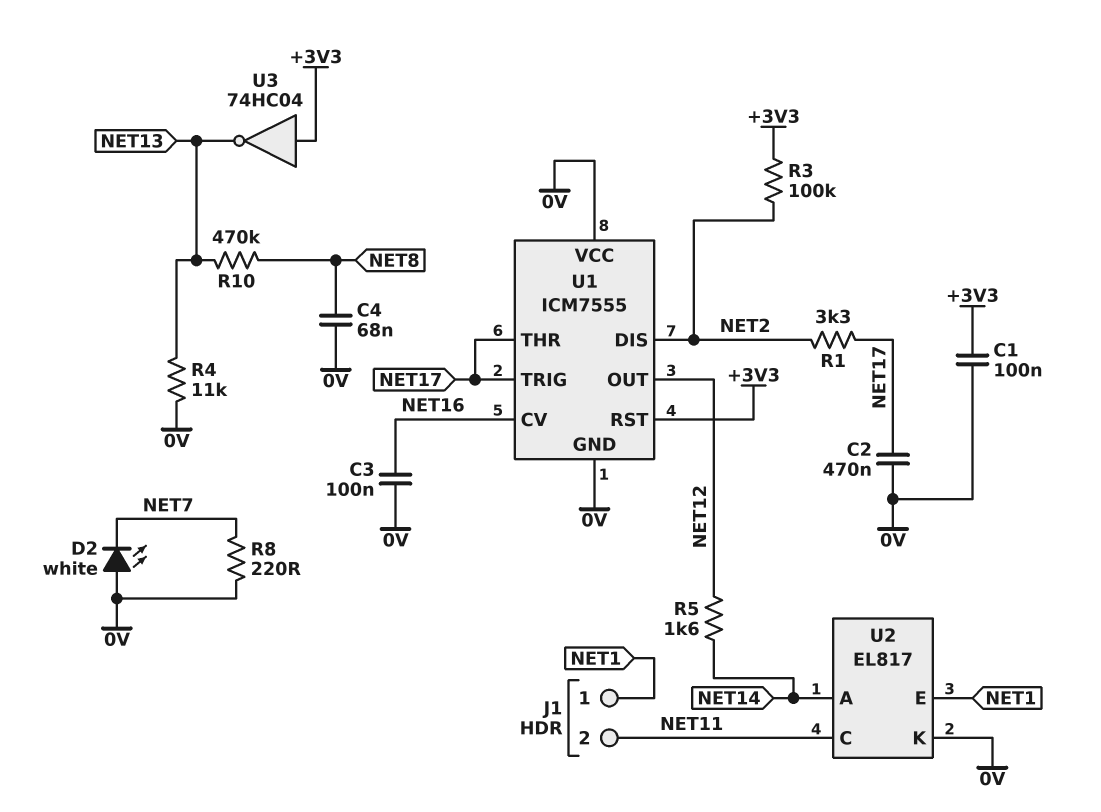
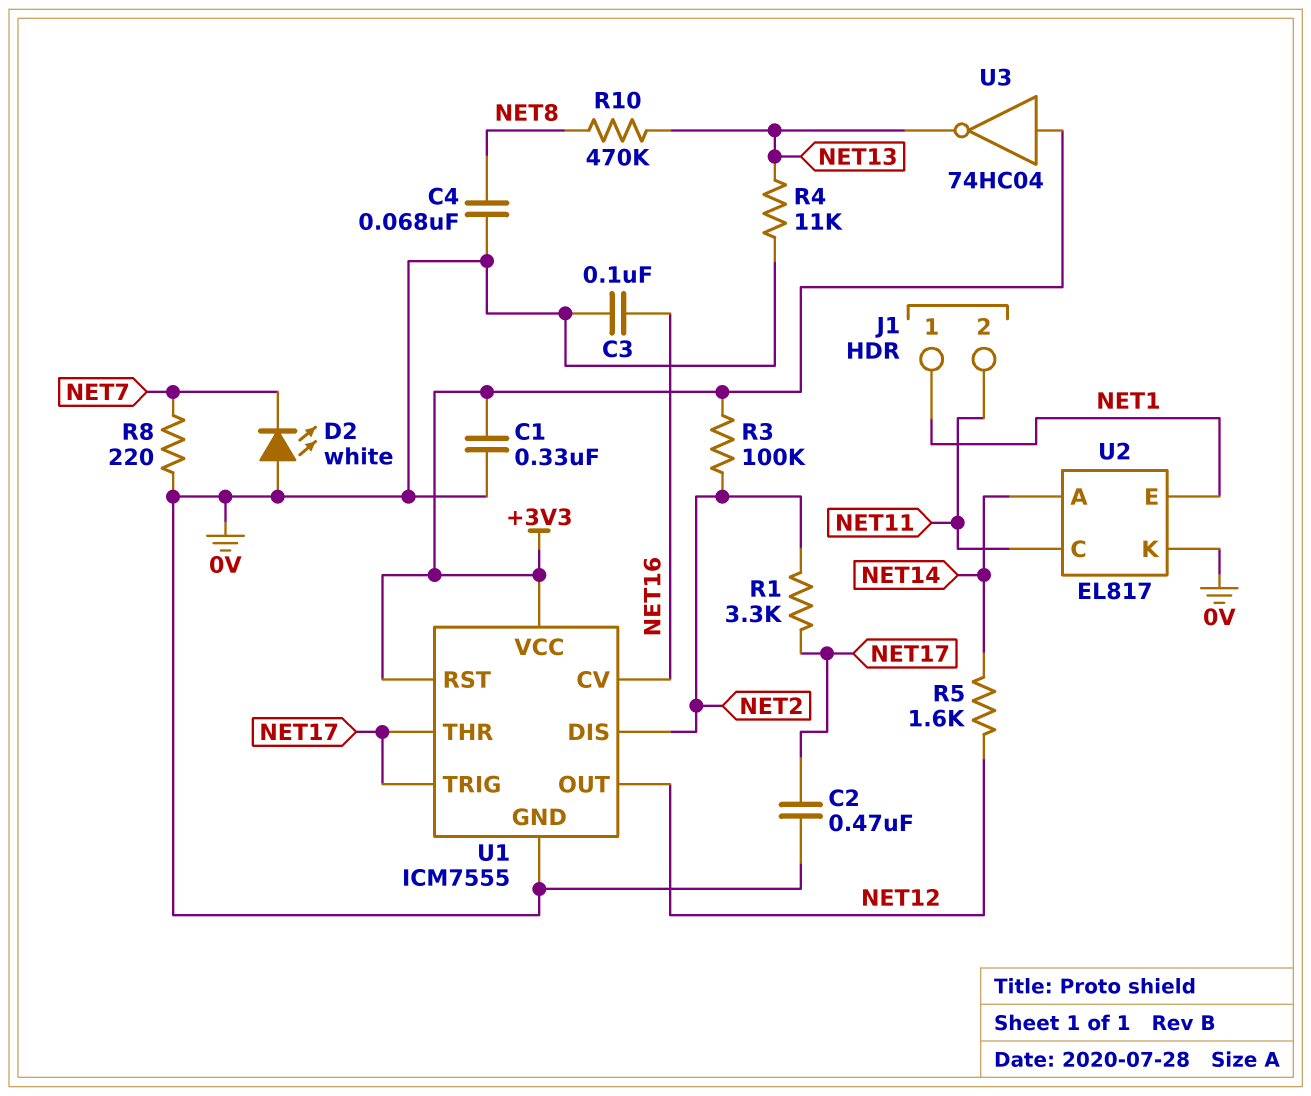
C1: 100nF (+3V3, 0V) -> 330nF (+3V3, 0V)
U1 pin VCC: 0V -> +3V3

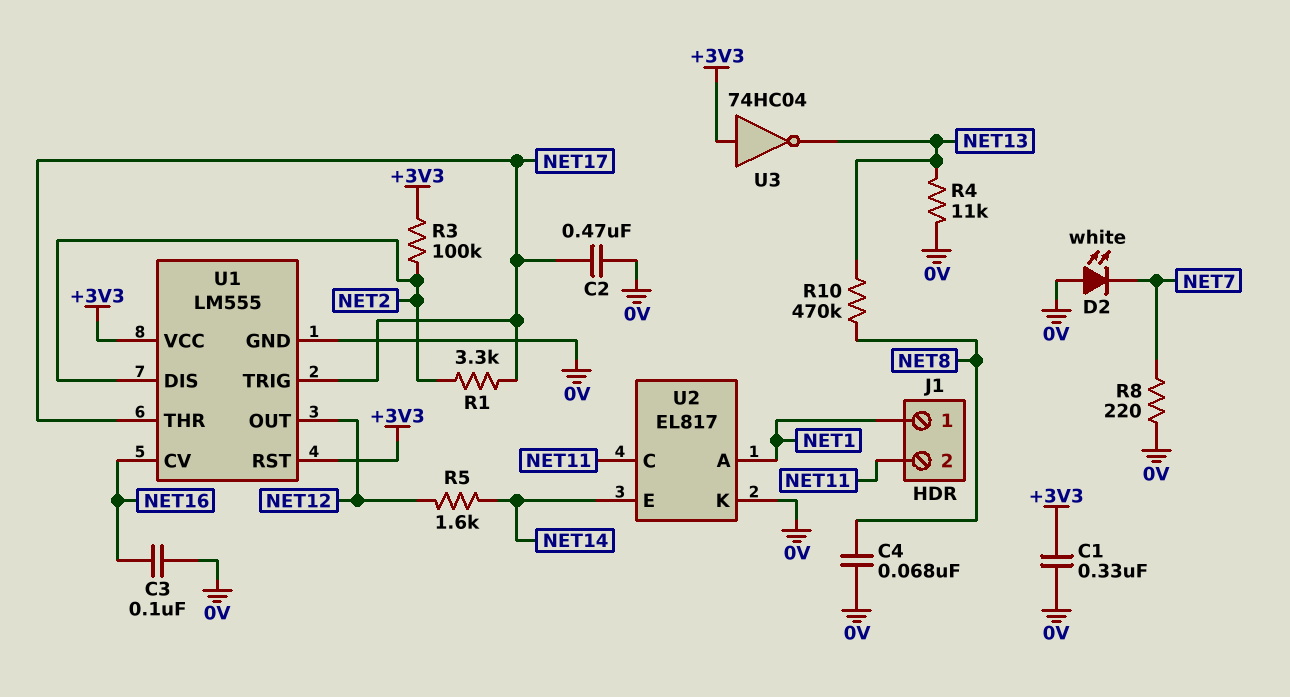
U1: ICM7555 -> LM555
U2 pin A: NET14 -> NET1
U2 pin E: NET1 -> NET14

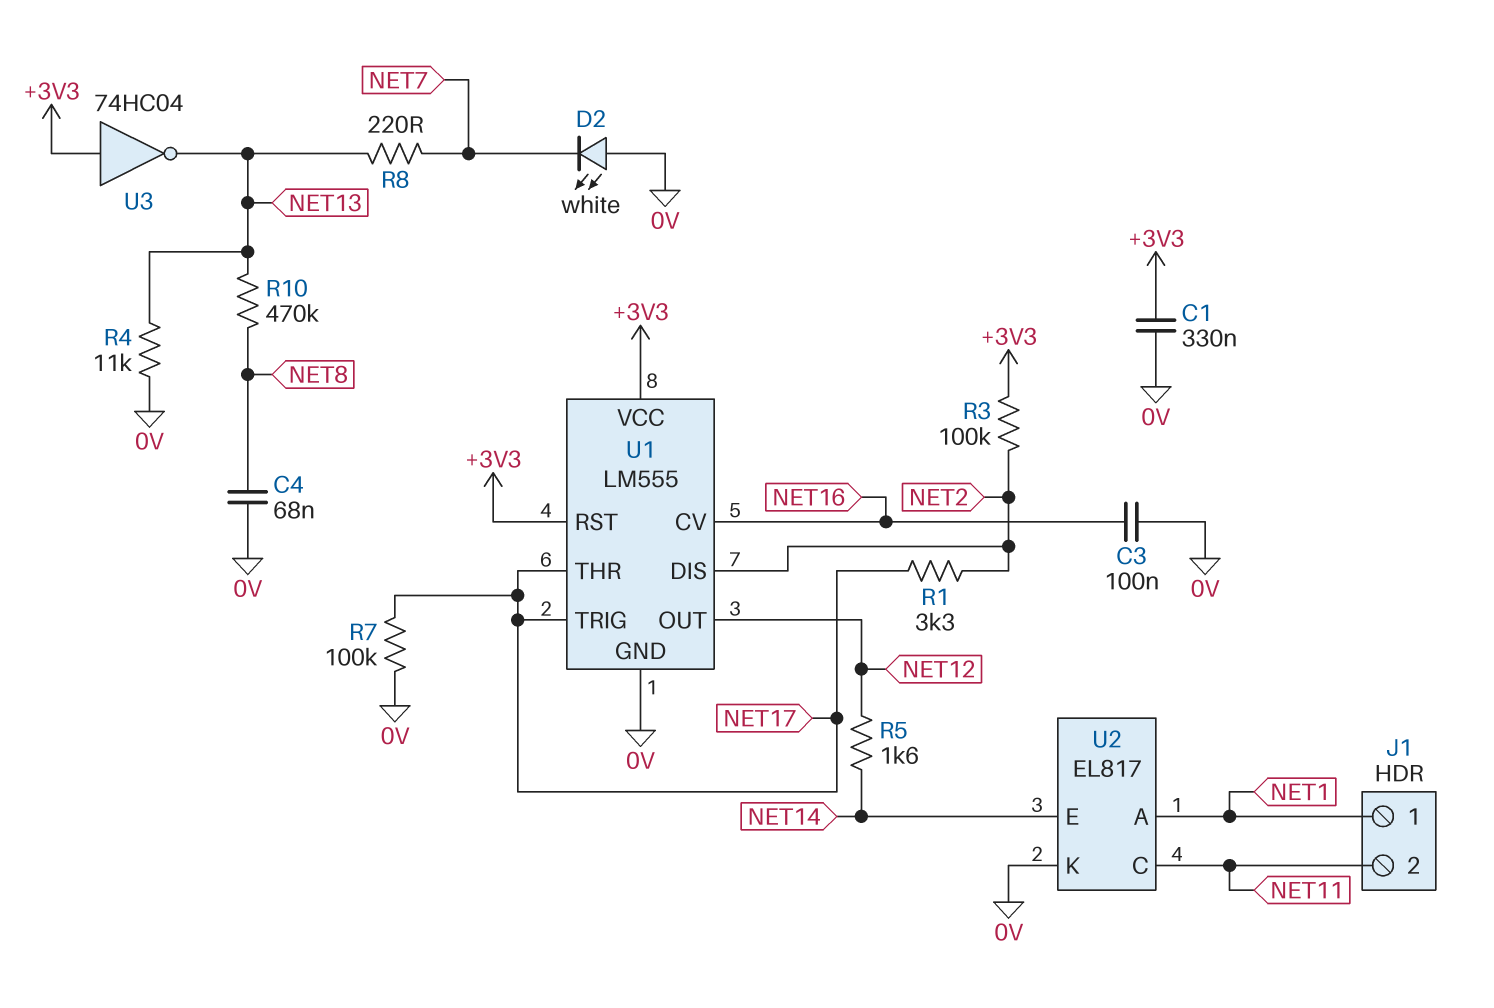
C2: 470nF (0V, NET17) -> none
R7: none -> 100k (0V, NET17)
R8: 220 (0V, NET7) -> 220 (NET7, NET13)

